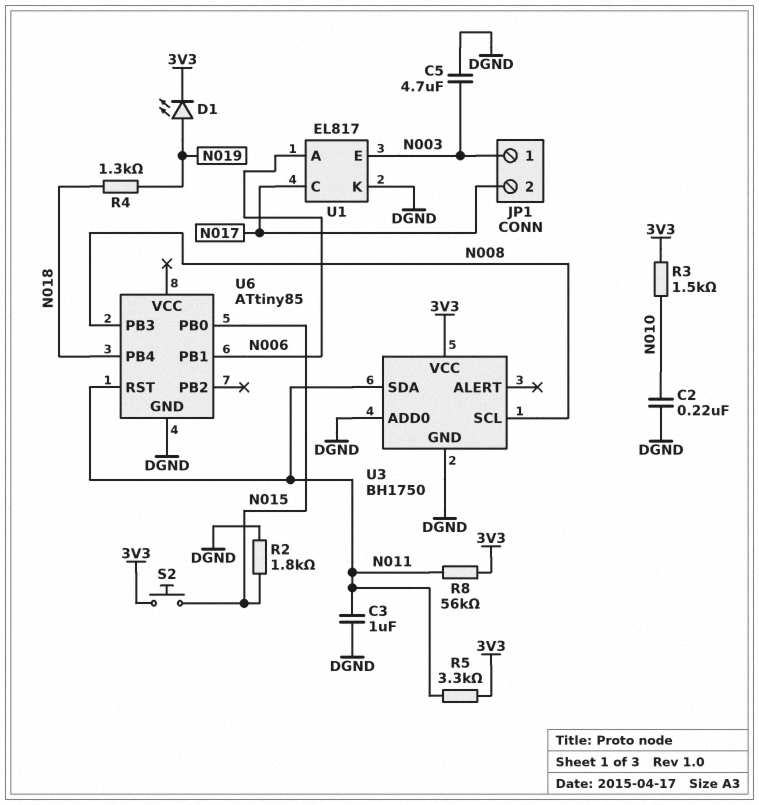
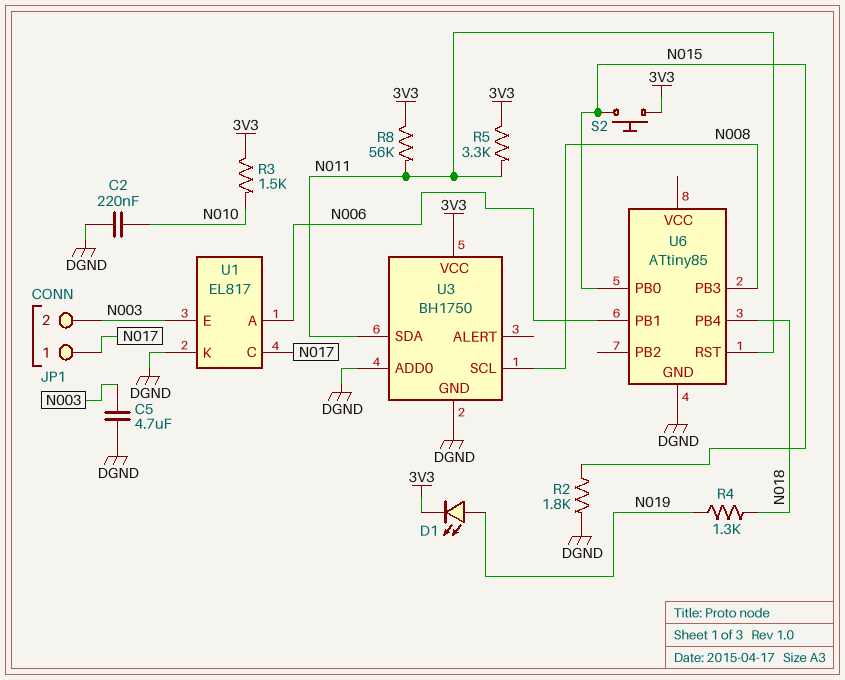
C3: 1uF (DGND, N011) -> none
JP1 pin 1: N003 -> N017
JP1 pin 2: N017 -> N003

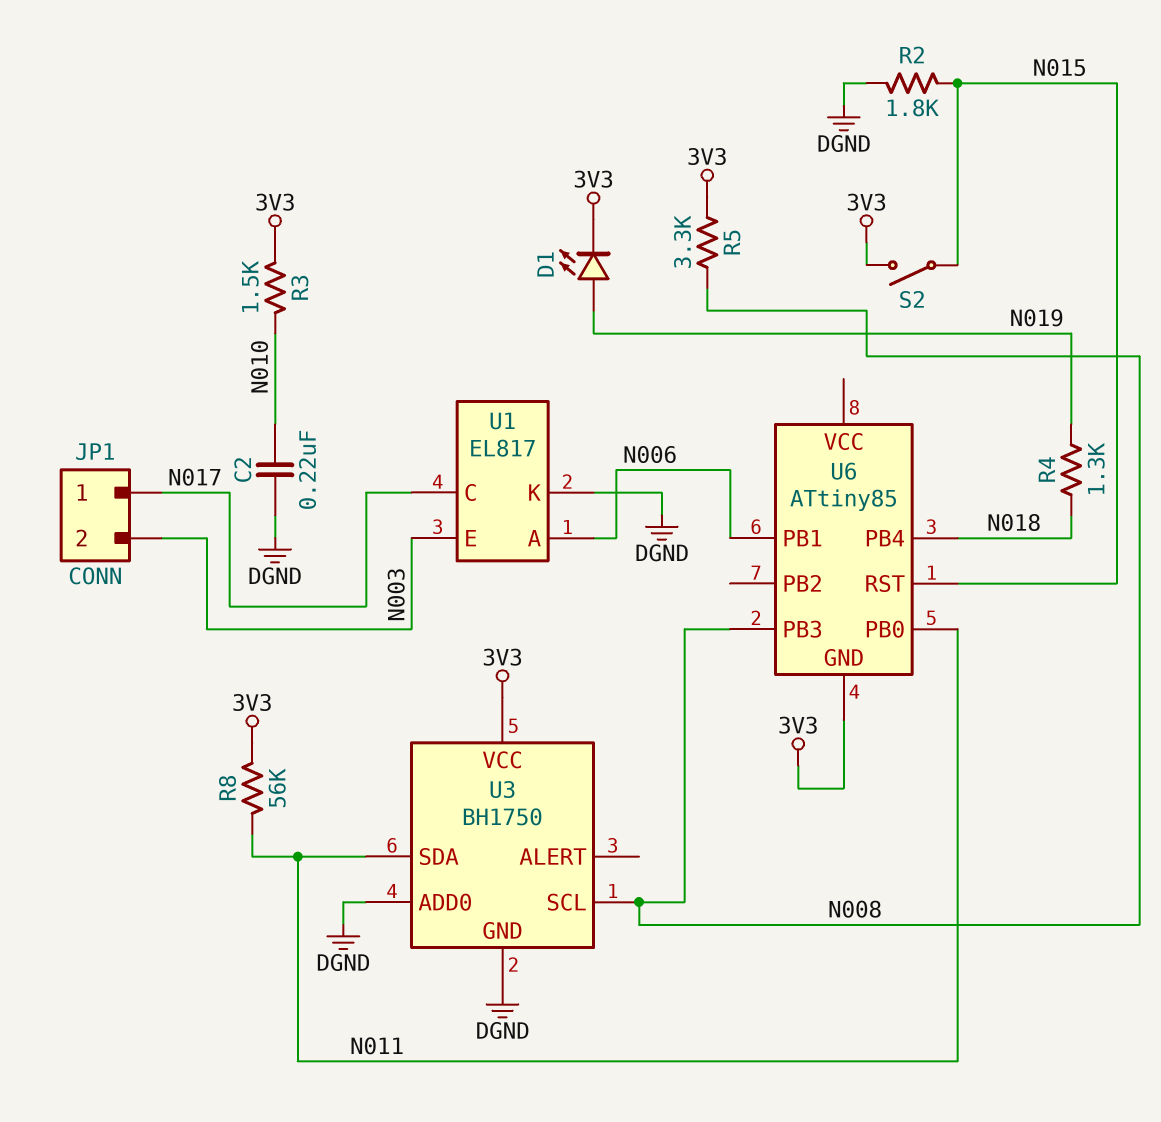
C5: 4.7uF (DGND, N003) -> none
R5: 3.3k (3V3, N011) -> 3.3k (3V3, N008)
S2: button (3V3, N015) -> switch (3V3, N015)
U6 pin GND: DGND -> 3V3
U6 pin PB0: N015 -> N011
U6 pin RST: N011 -> N015

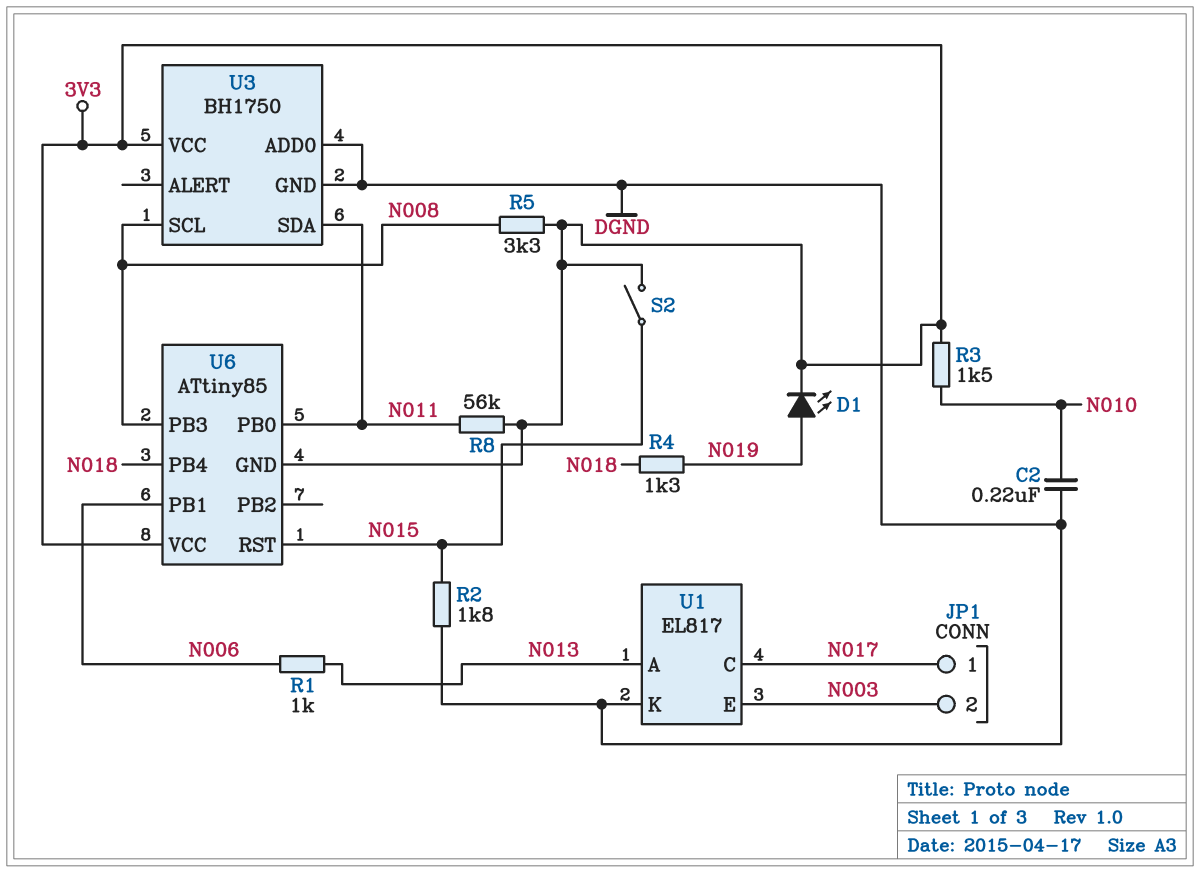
R1: none -> 1k (N006, N013)
U1 pin A: N006 -> N013
U6 pin VCC: none -> 3V3

